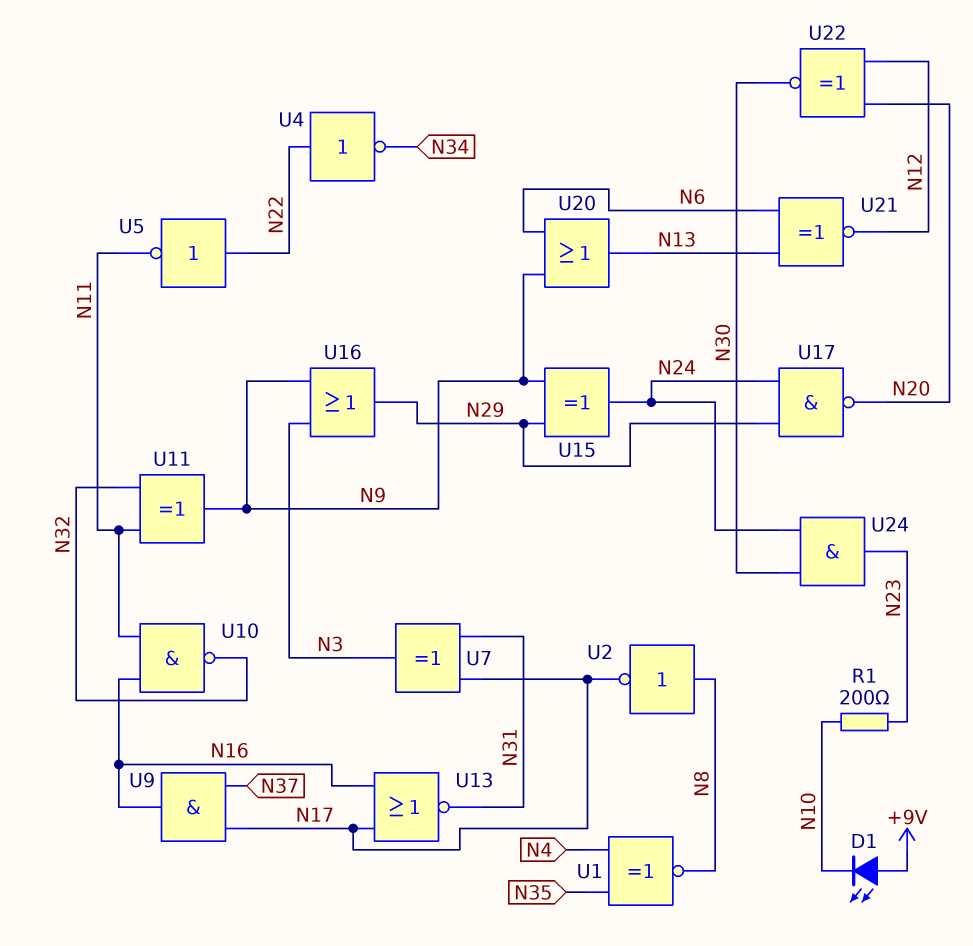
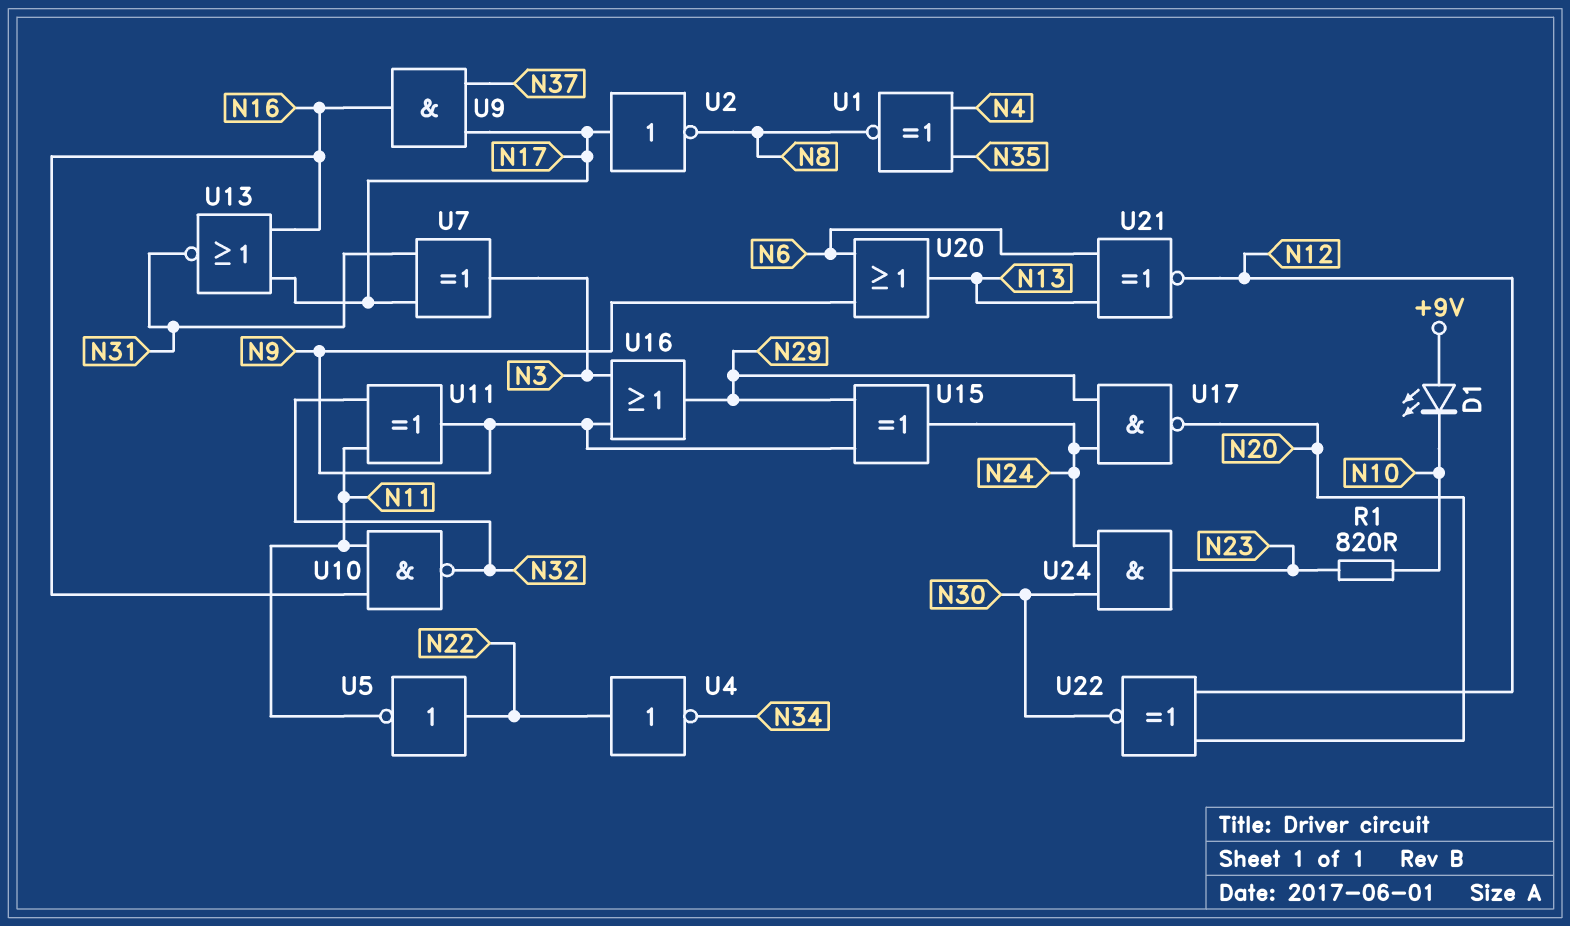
R1: 200 (N10, N23) -> 820 (N10, N23)
U2: NOT (in N8, out N17) -> NOT (in N17, out N8)

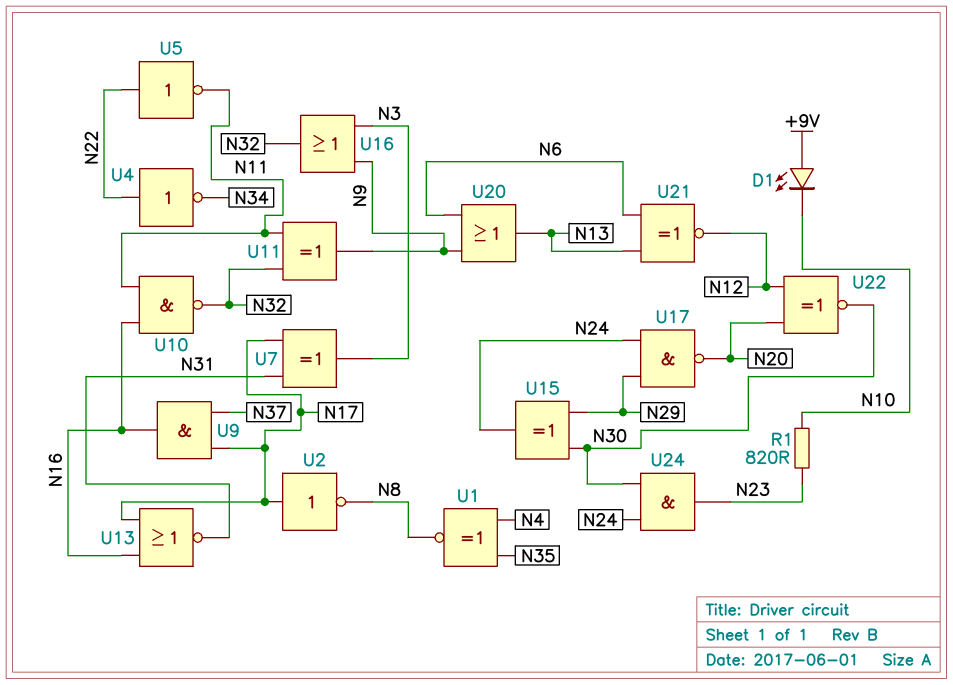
U15: XOR (in N9, in N29, out N24) -> XOR (in N29, in N30, out N24)
U16: OR (in N3, in N9, out N29) -> OR (in N3, in N9, out N32)

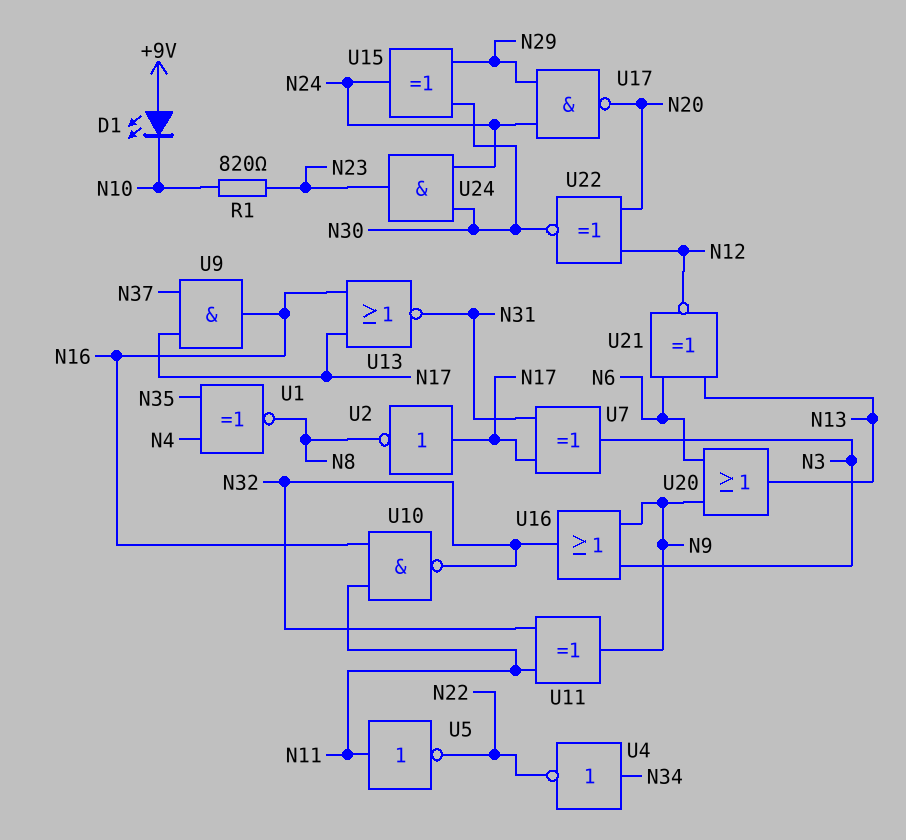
U4: NOT (in N22, out N34) -> NOT (in N34, out N22)
U5: NOT (in N22, out N11) -> NOT (in N11, out N22)

